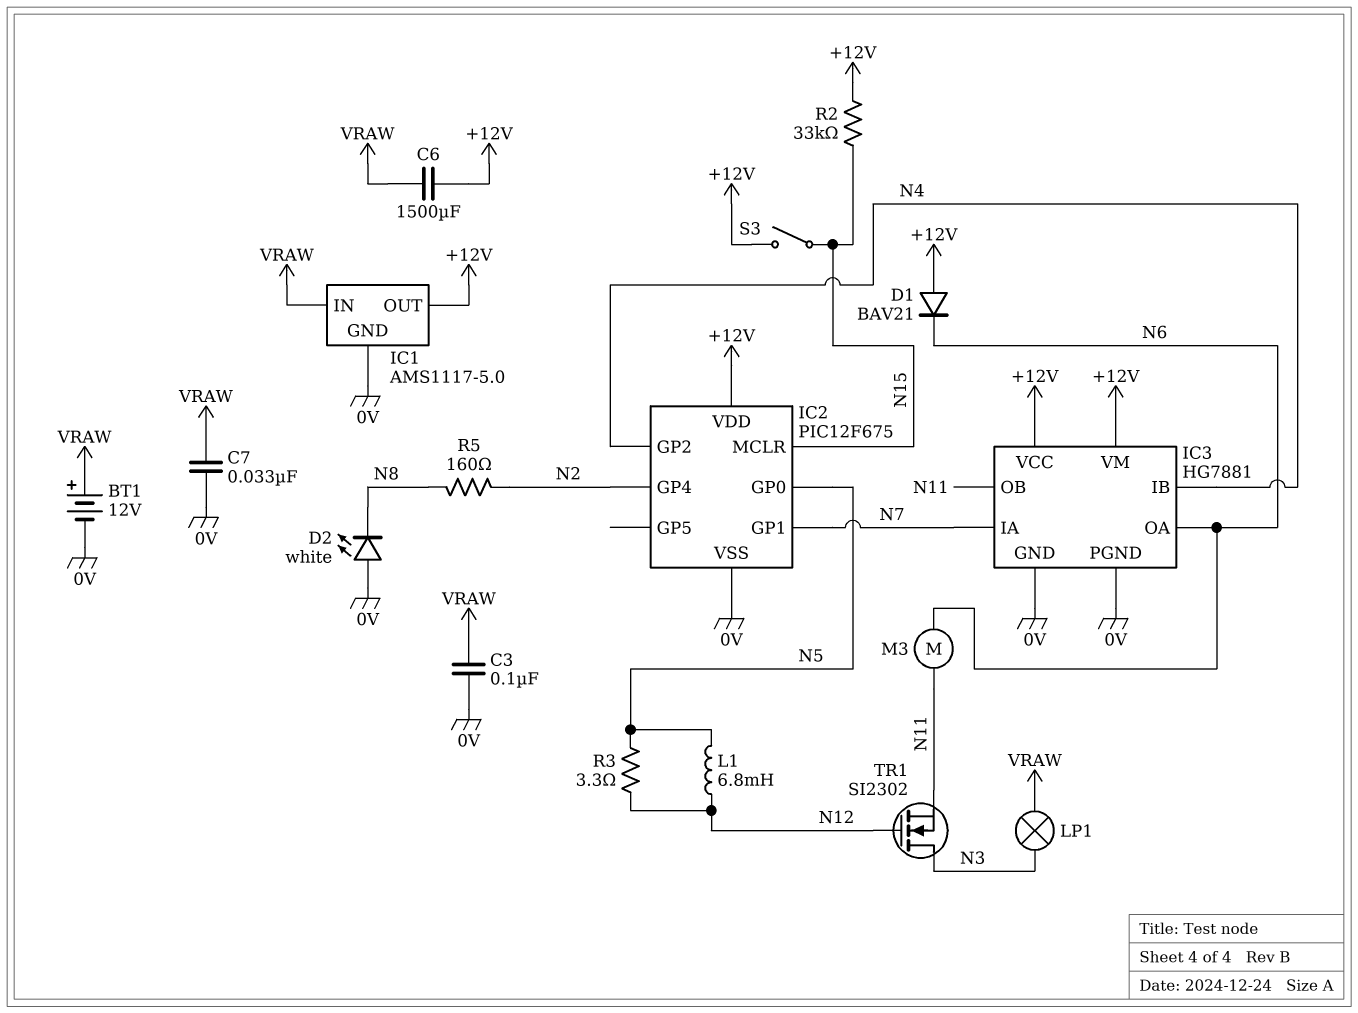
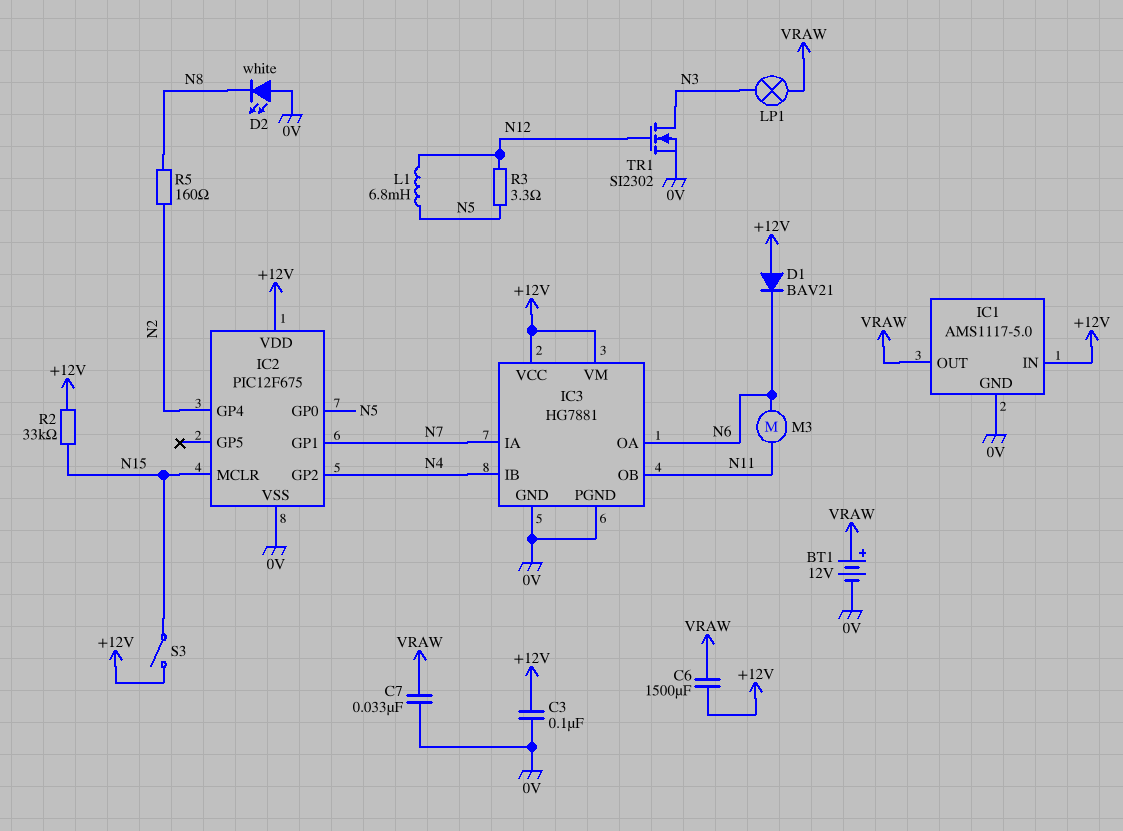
C3: 100nF (0V, VRAW) -> 100nF (+12V, 0V)
IC1 pin IN: VRAW -> +12V
IC1 pin OUT: +12V -> VRAW
TR1: NMOS SI2302 (G N12, D N3, S N11) -> NMOS SI2302 (G N12, D N3, S 0V)

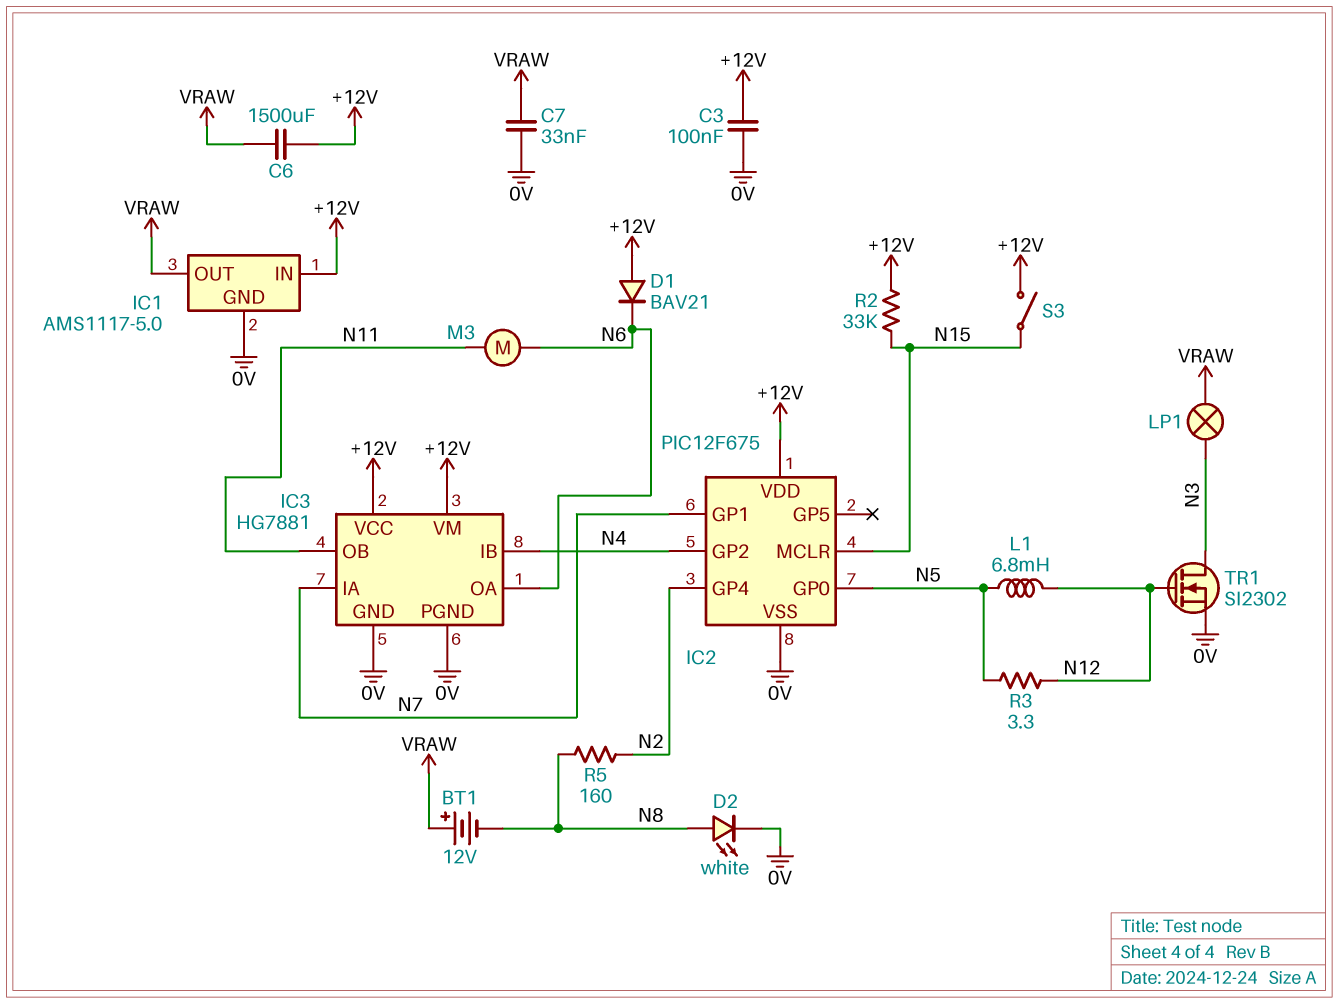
BT1: 12V (plus VRAW, minus 0V) -> 12V (plus VRAW, minus N8)
D2: LED white (A 0V, K N8) -> LED white (A N8, K 0V)

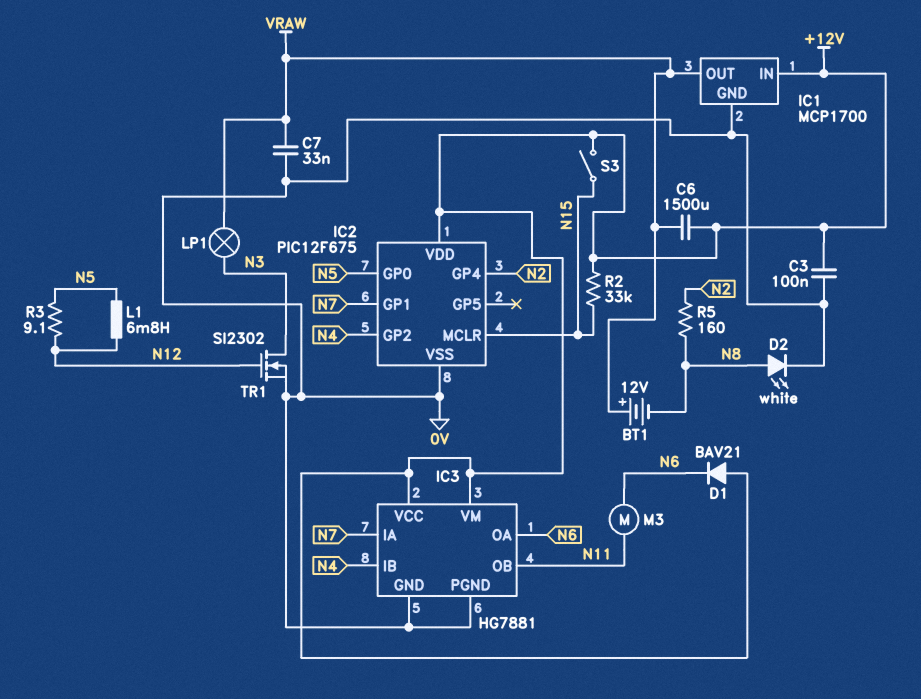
IC1: AMS1117-5.0 -> MCP1700
R3: 3.3 (N5, N12) -> 9.1 (N5, N12)

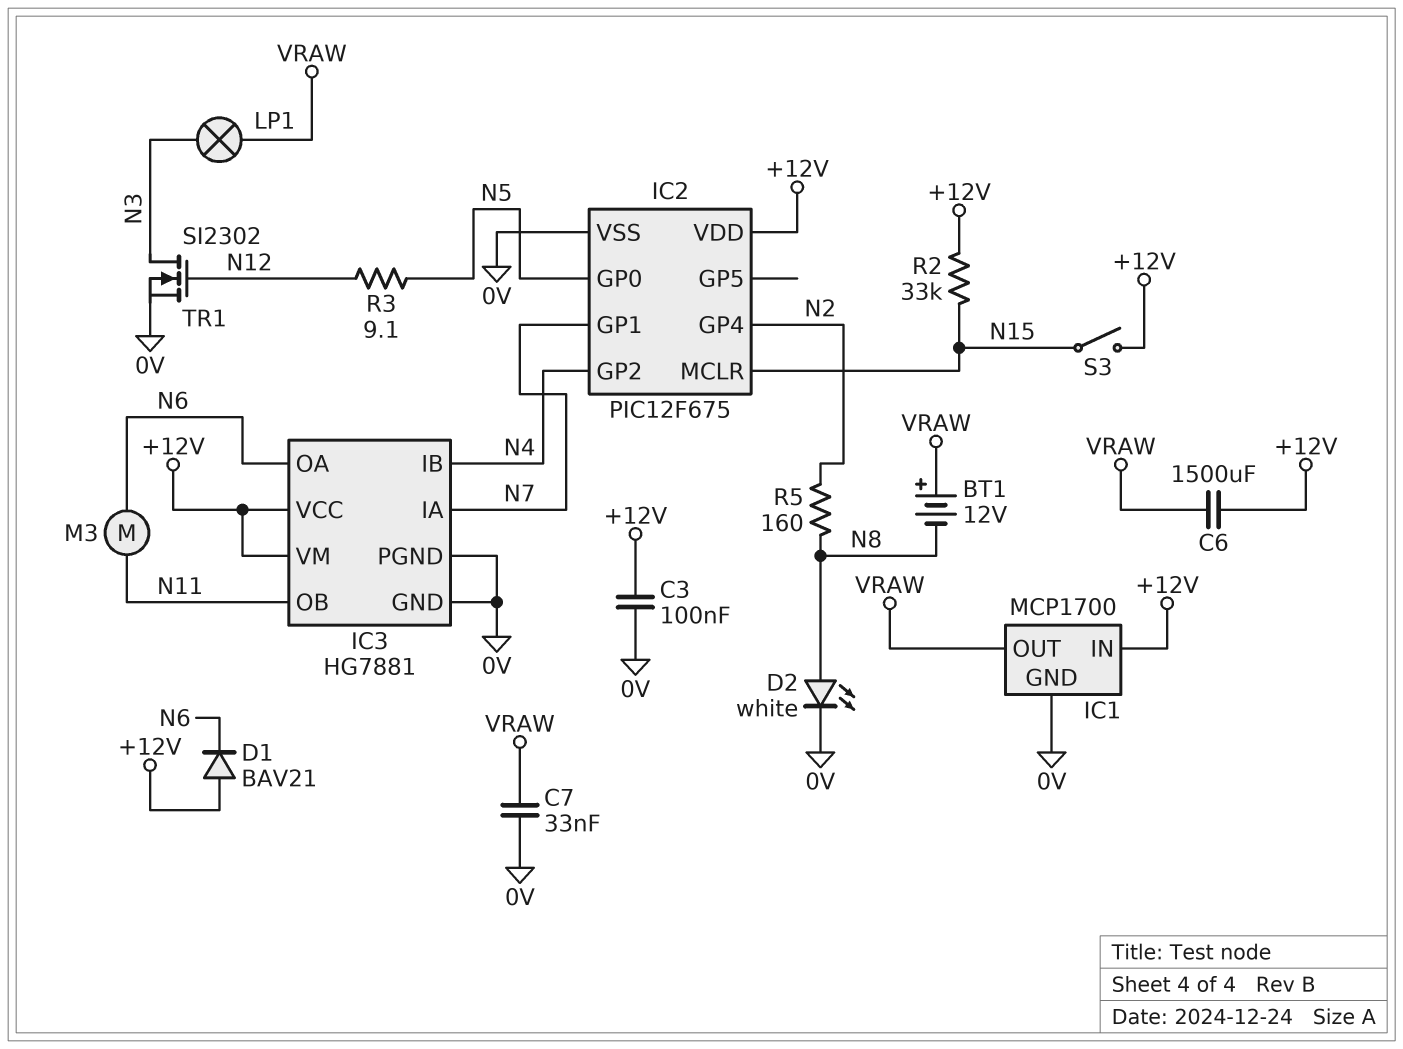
L1: 6.8mH (N5, N12) -> none

